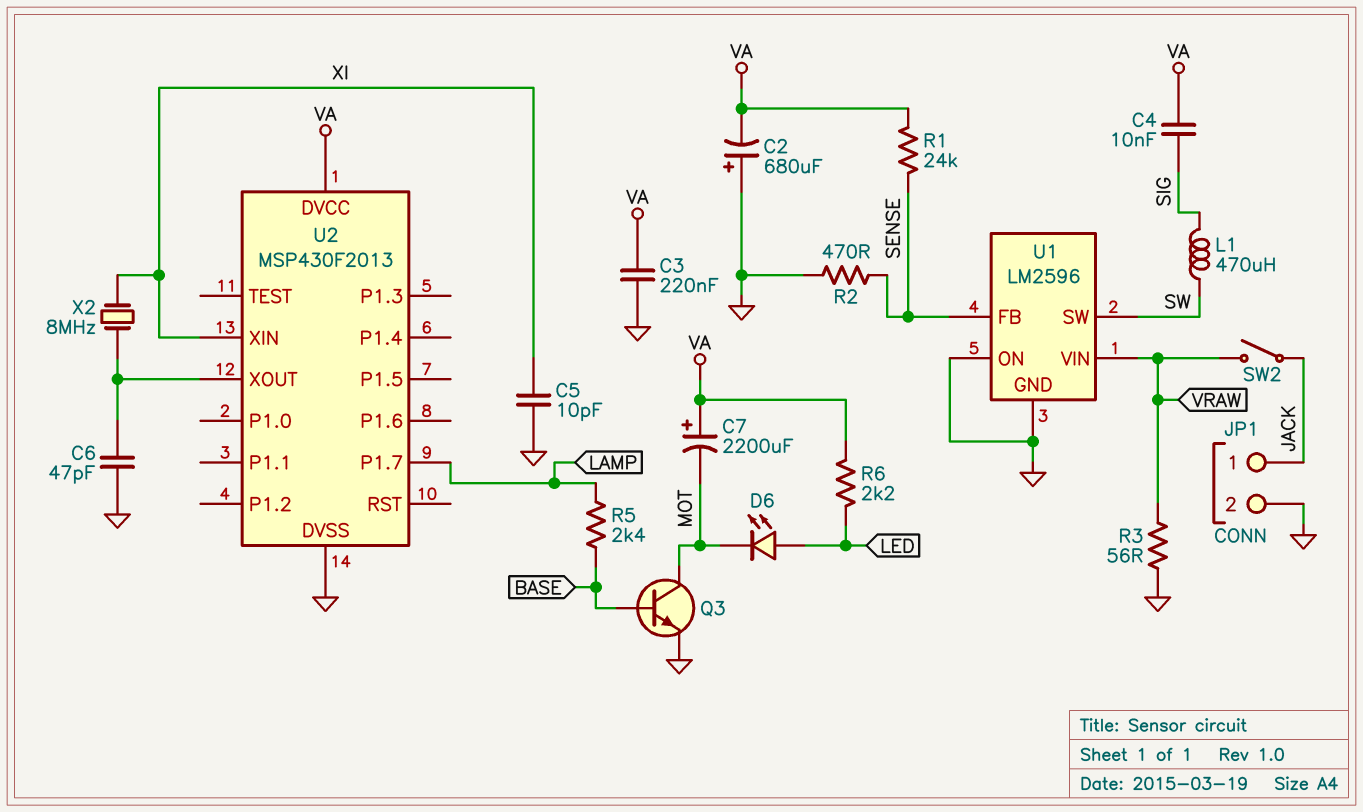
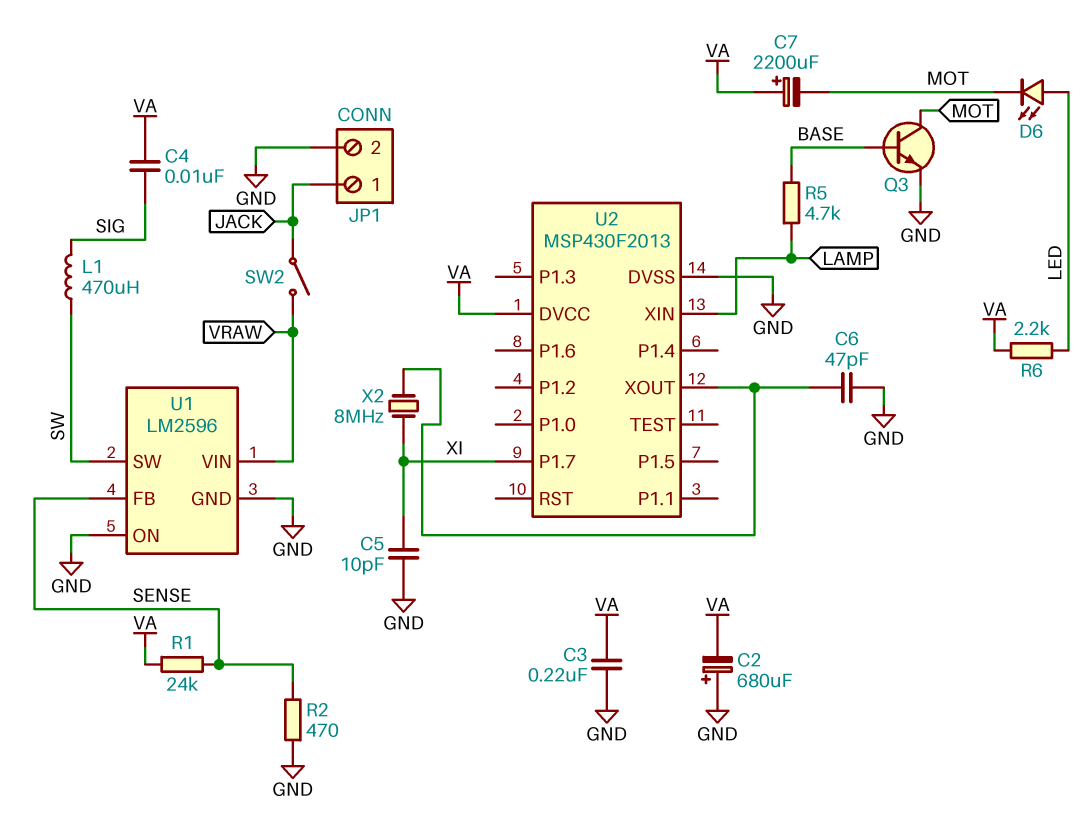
R3: 56 (GND, VRAW) -> none
R5: 2.4k (BASE, LAMP) -> 4.7k (BASE, LAMP)
U2 pin P1.7: LAMP -> XI
U2 pin XIN: XI -> LAMP

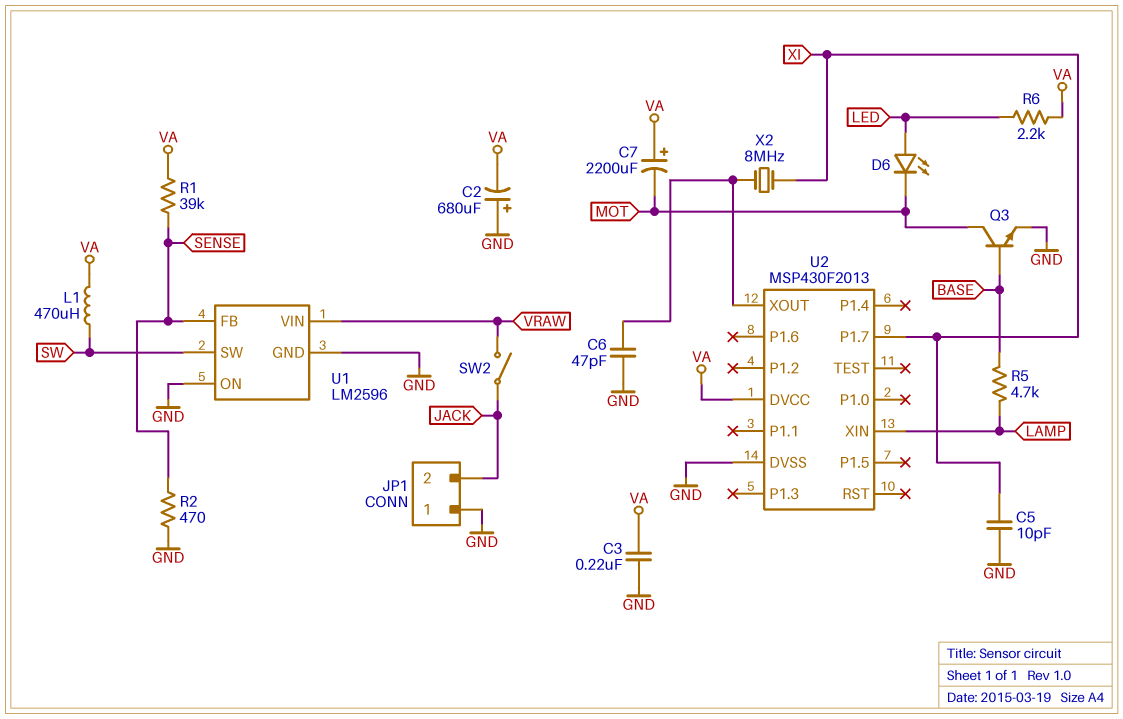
C4: 10nF (SIG, VA) -> none
JP1 pin 1: JACK -> GND
JP1 pin 2: GND -> JACK
L1: 470uH (SIG, SW) -> 470uH (SW, VA)
R1: 24k (SENSE, VA) -> 39k (SENSE, VA)

